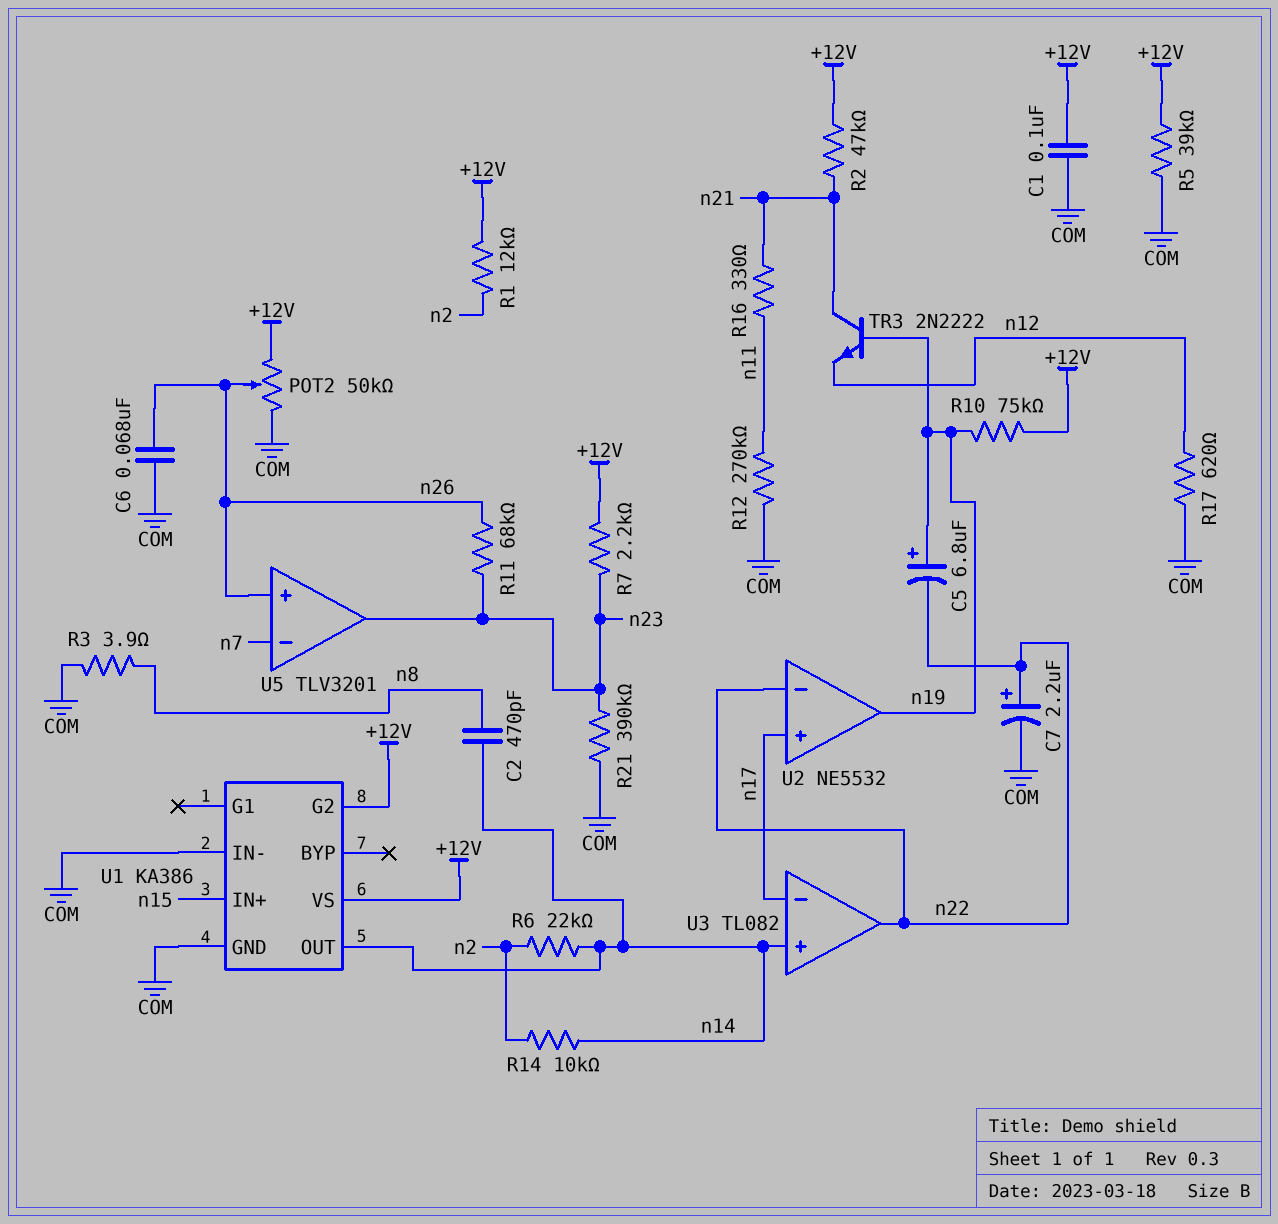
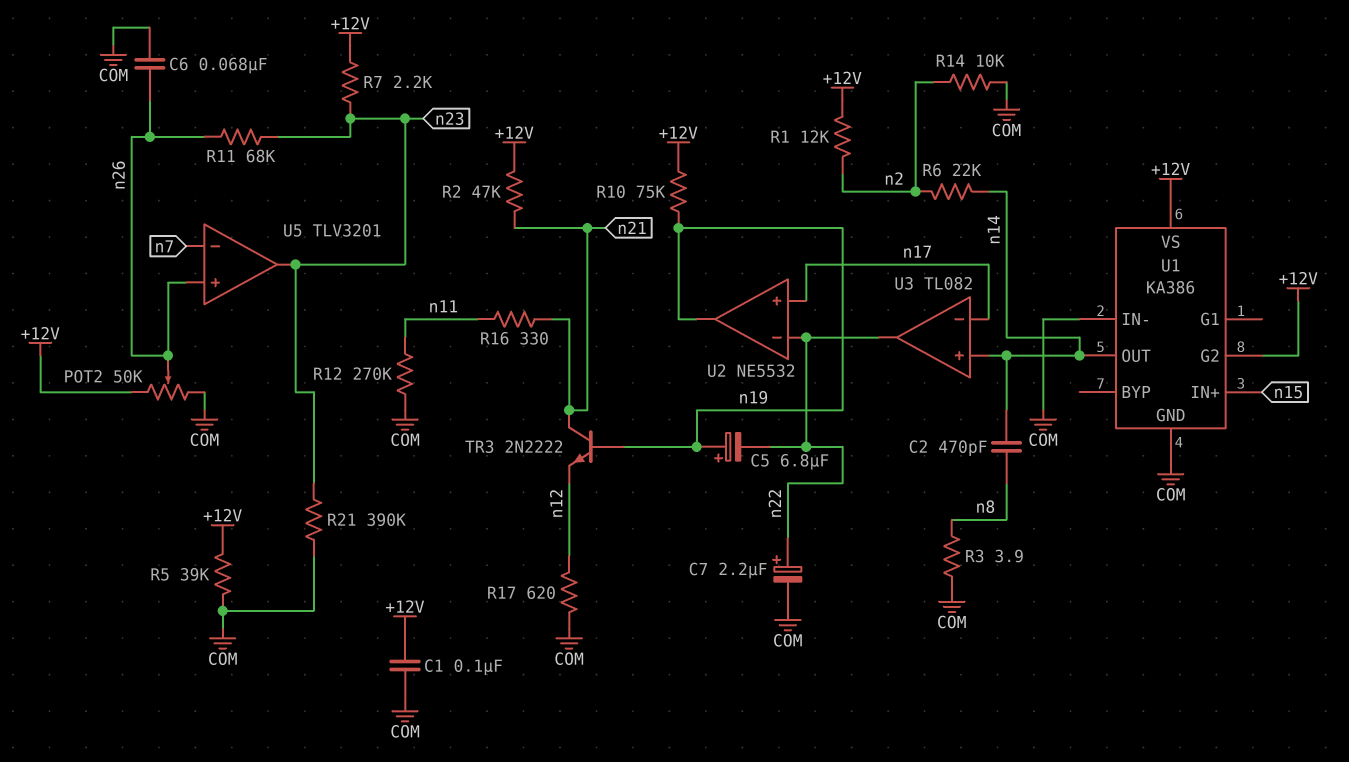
R14: 10k (n2, n14) -> 10k (COM, n2)

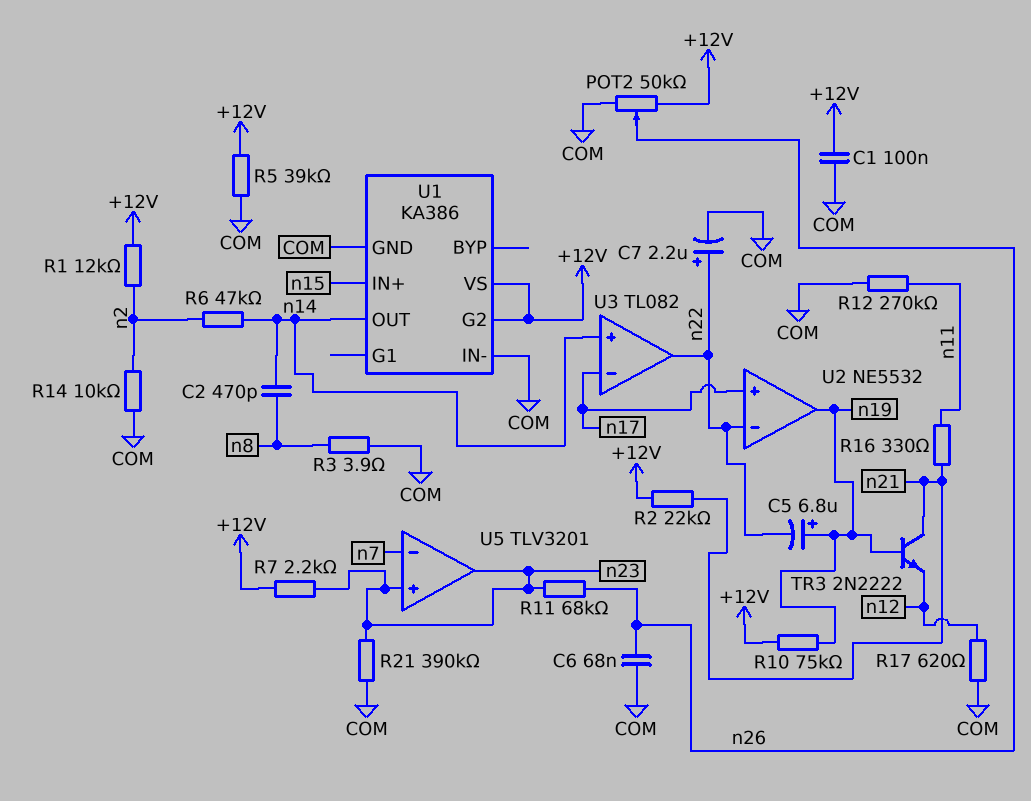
R2: 47k (+12V, n21) -> 22k (+12V, n21)
R6: 22k (n2, n14) -> 47k (n2, n14)
U5 pin in+: n26 -> n23

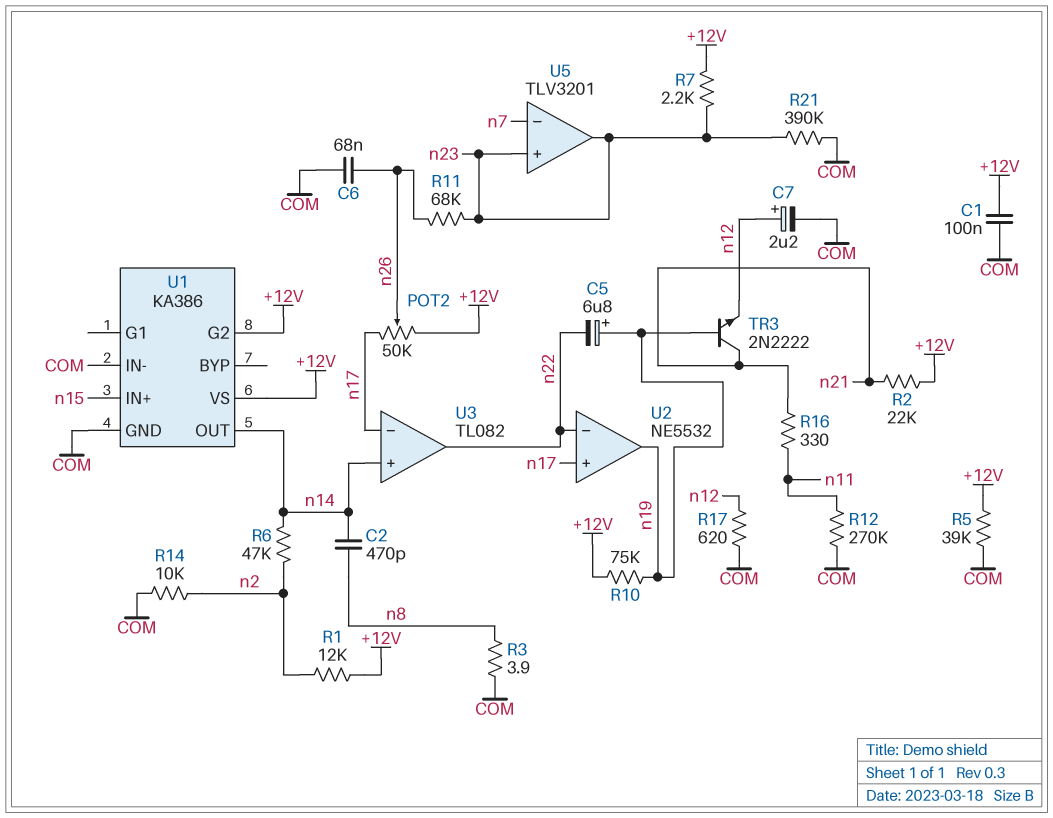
C7: 2.2uF (plus n22, minus COM) -> 2.2uF (plus n12, minus COM)
POT2: 50k (+12V, COM, wiper n26) -> 50k (+12V, n17, wiper n26)

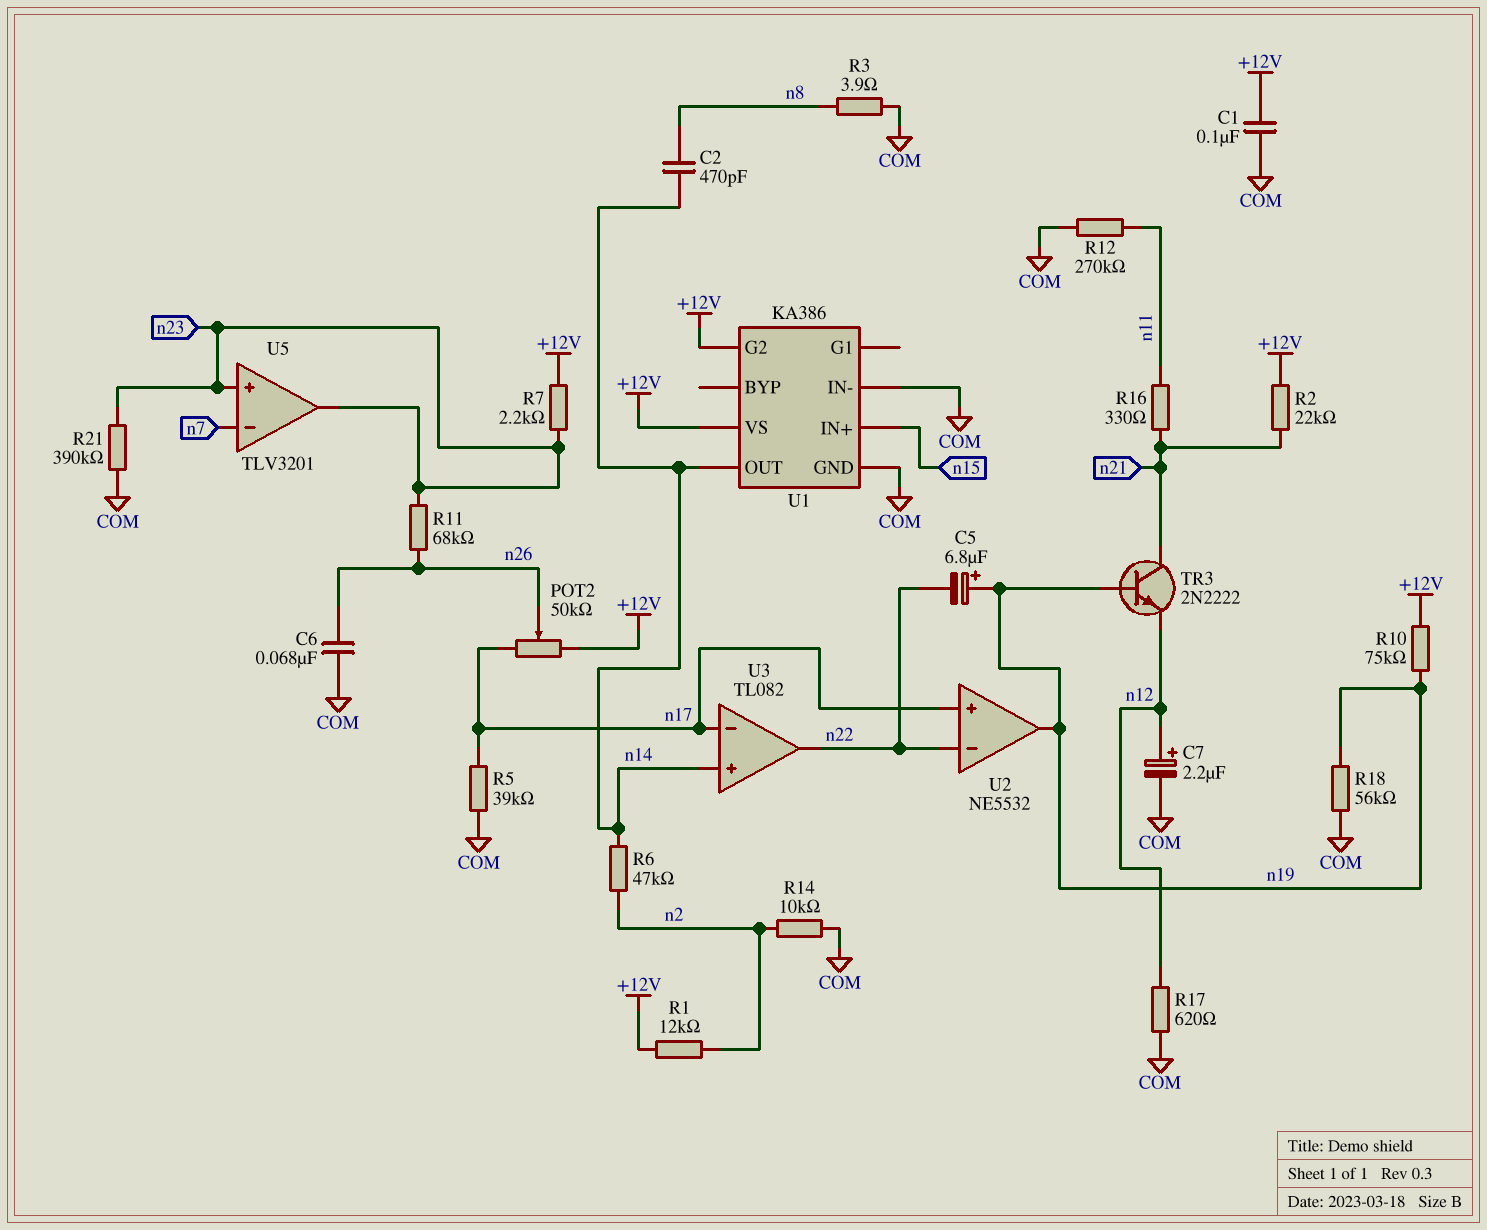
R5: 39k (+12V, COM) -> 39k (COM, n17)
R18: none -> 56k (COM, n19)

